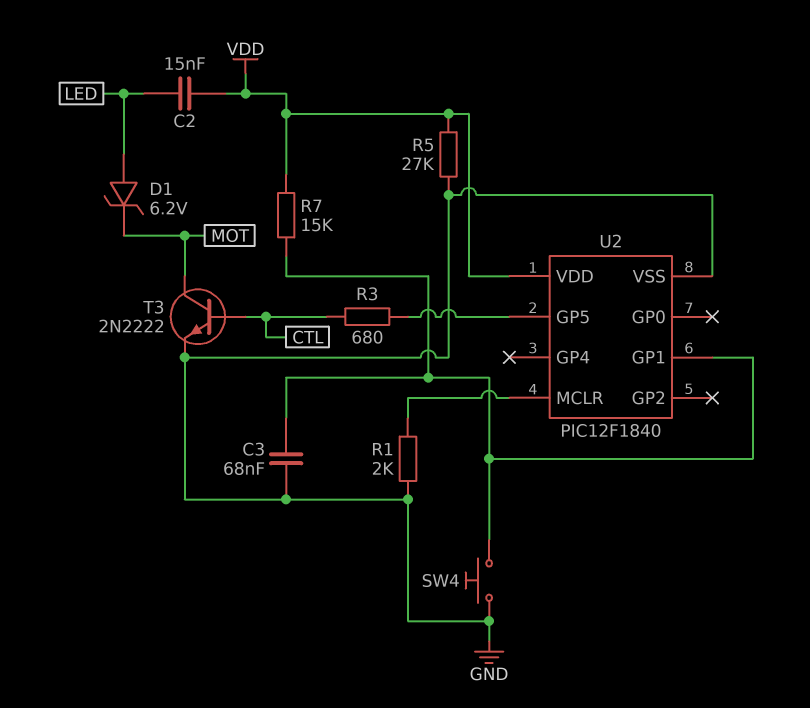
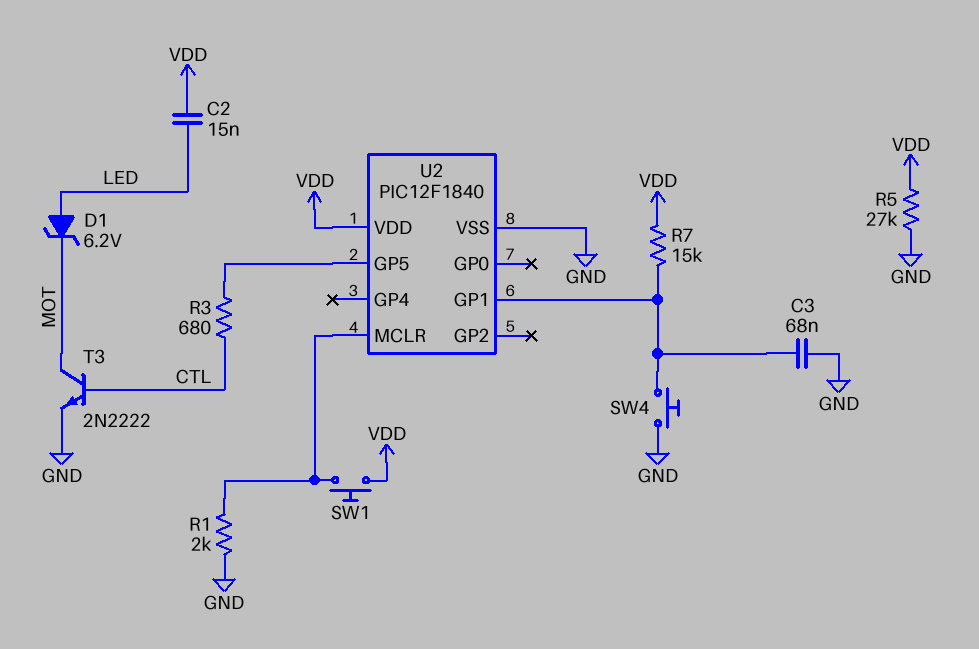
SW1: none -> button (U2/MCLR, VDD)

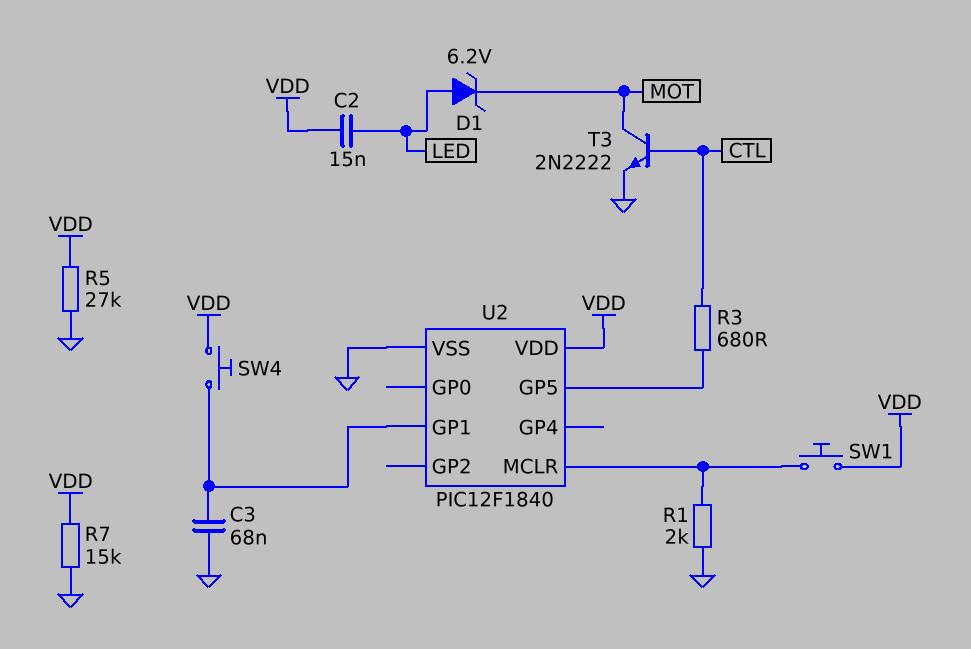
R7: 15k (U2/GP1, VDD) -> 15k (GND, VDD)
SW4: button (GND, U2/GP1) -> button (U2/GP1, VDD)

